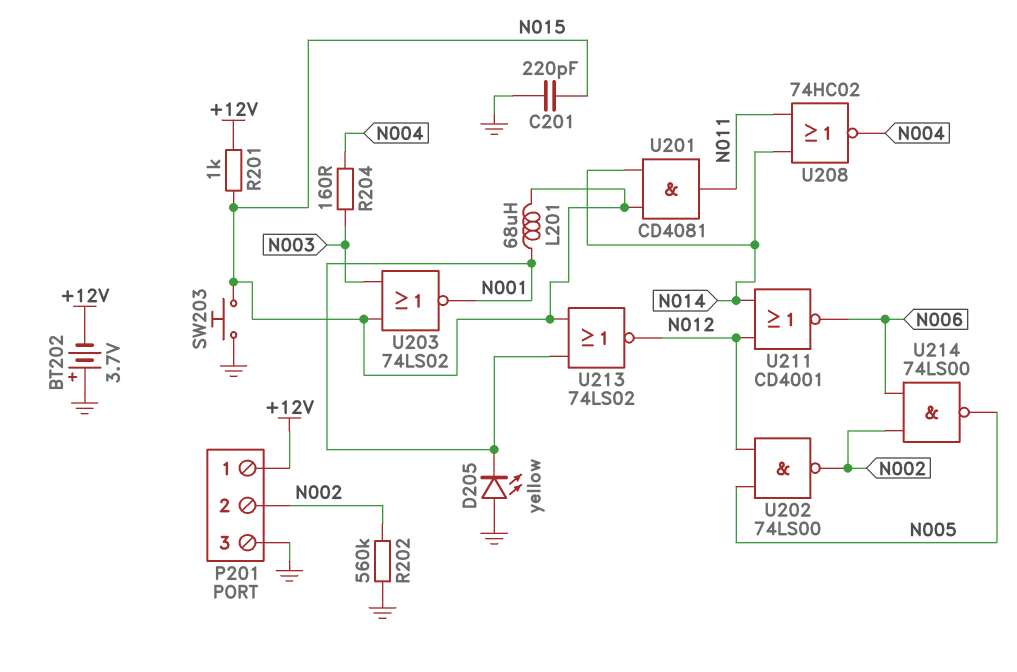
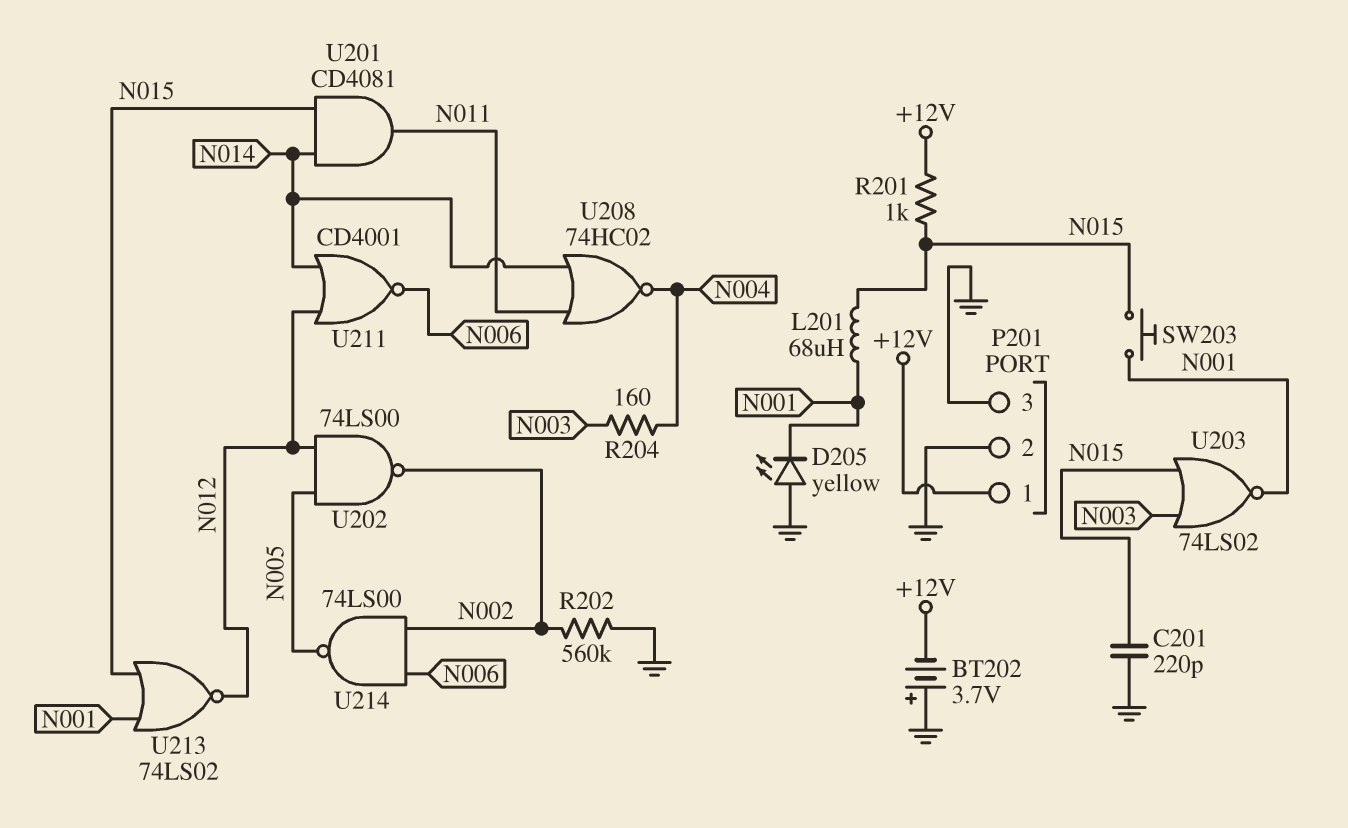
P201 pin 2: N002 -> GND
SW203: button (GND, N015) -> button (N001, N015)

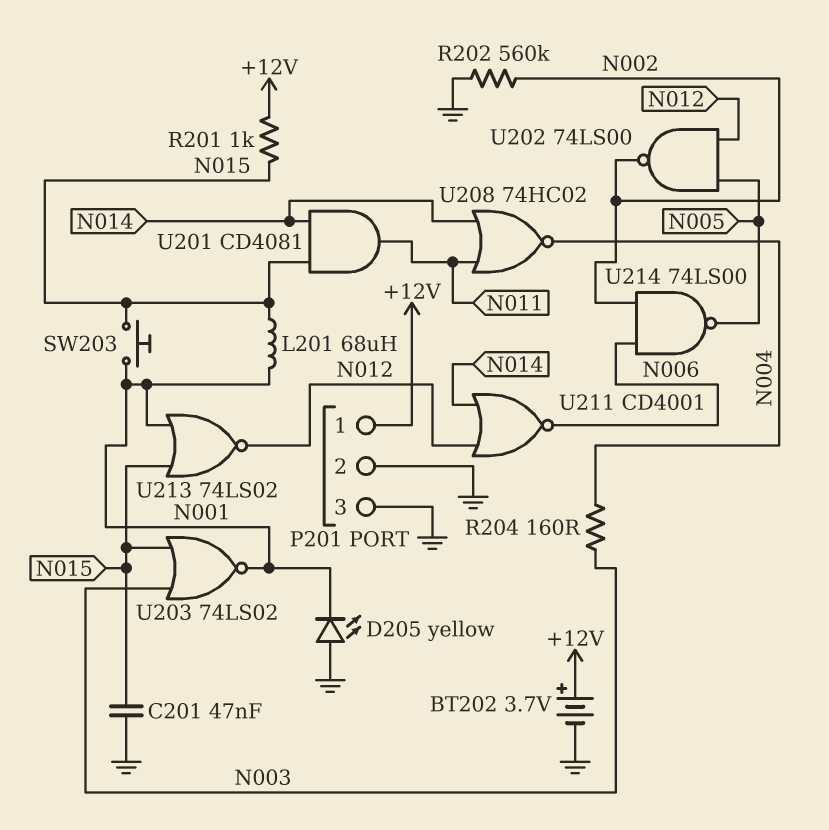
BT202: 3.7V (plus GND, minus +12V) -> 3.7V (plus +12V, minus GND)
C201: 220pF (GND, N015) -> 47nF (GND, N015)

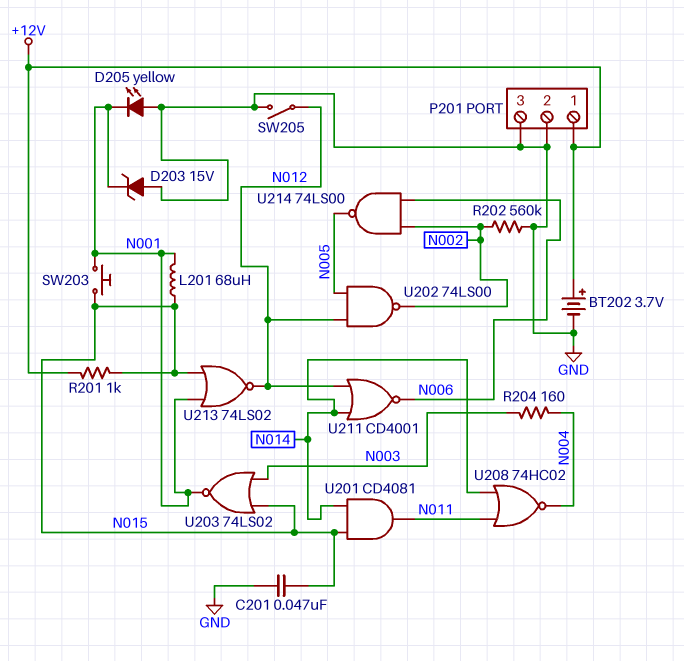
D203: none -> zener 15V (A GND, K N001)
SW205: none -> switch (GND, N012)

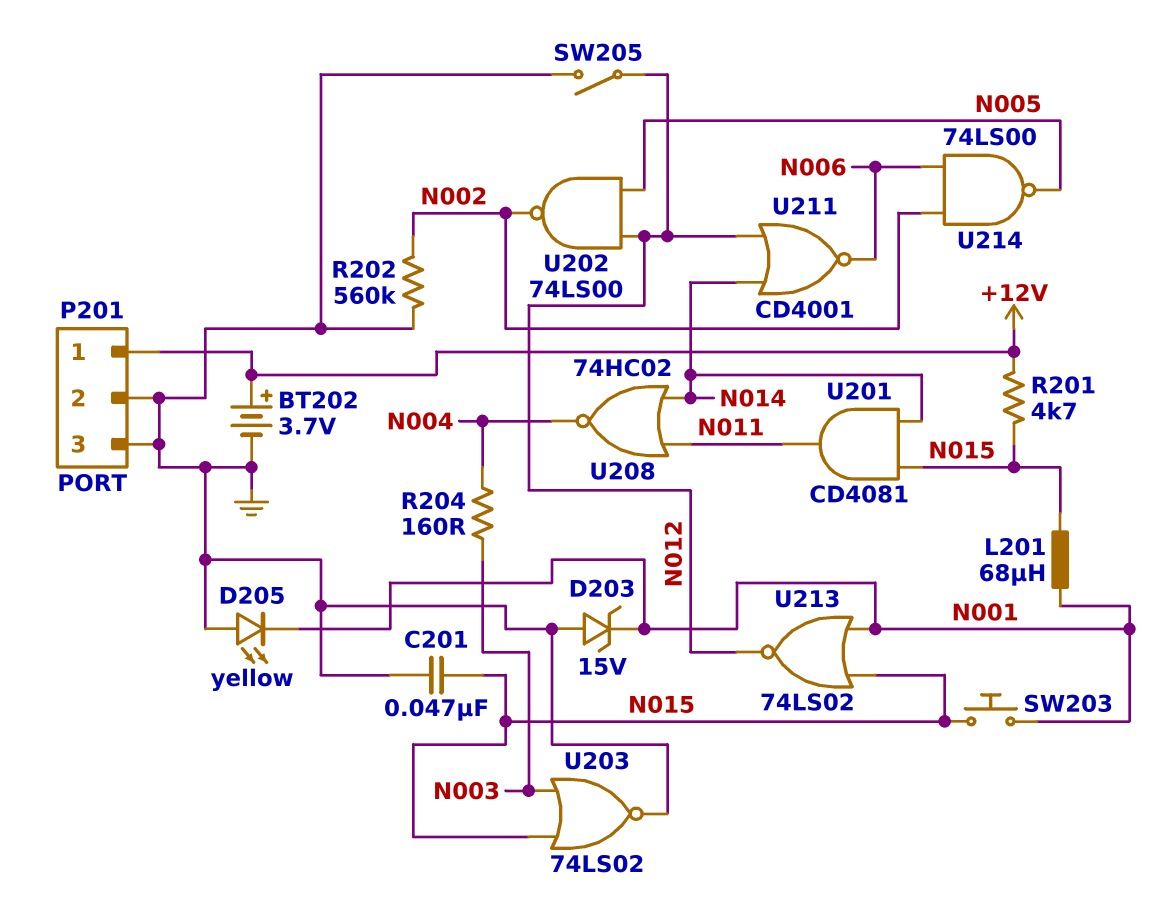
R201: 1k (+12V, N015) -> 4.7k (+12V, N015)
U203: NOR 74LS02 (in N003, in N015, out N001) -> NOR 74LS02 (in N003, in N015, out GND)

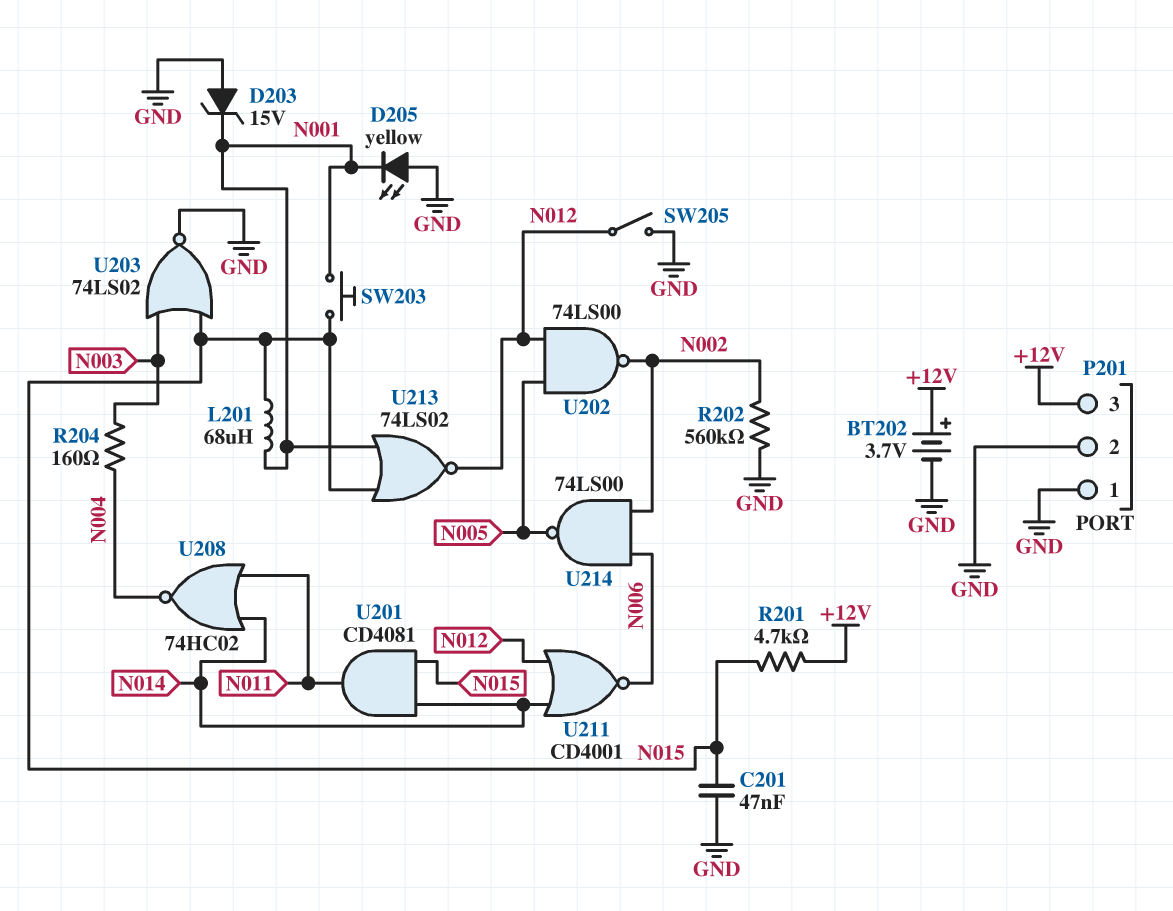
P201 pin 1: +12V -> GND
P201 pin 3: GND -> +12V

